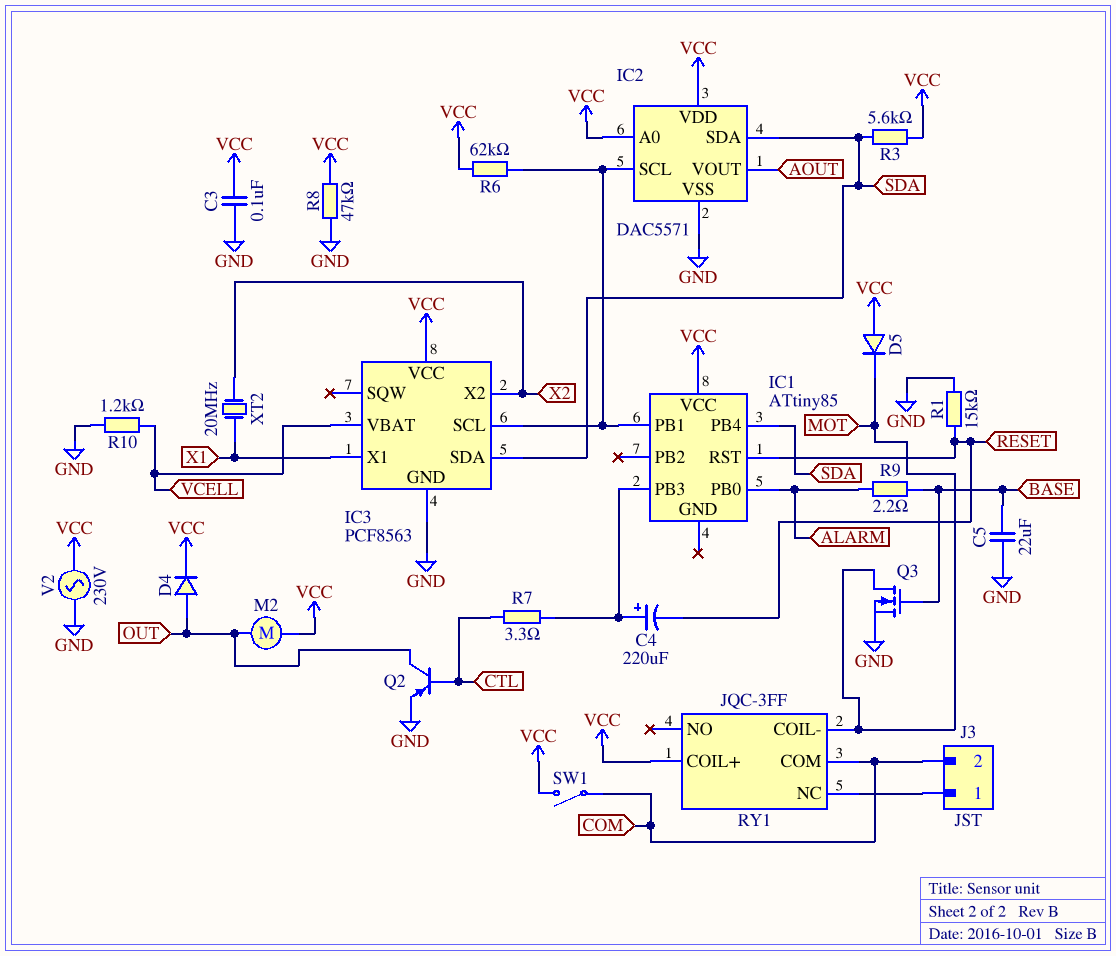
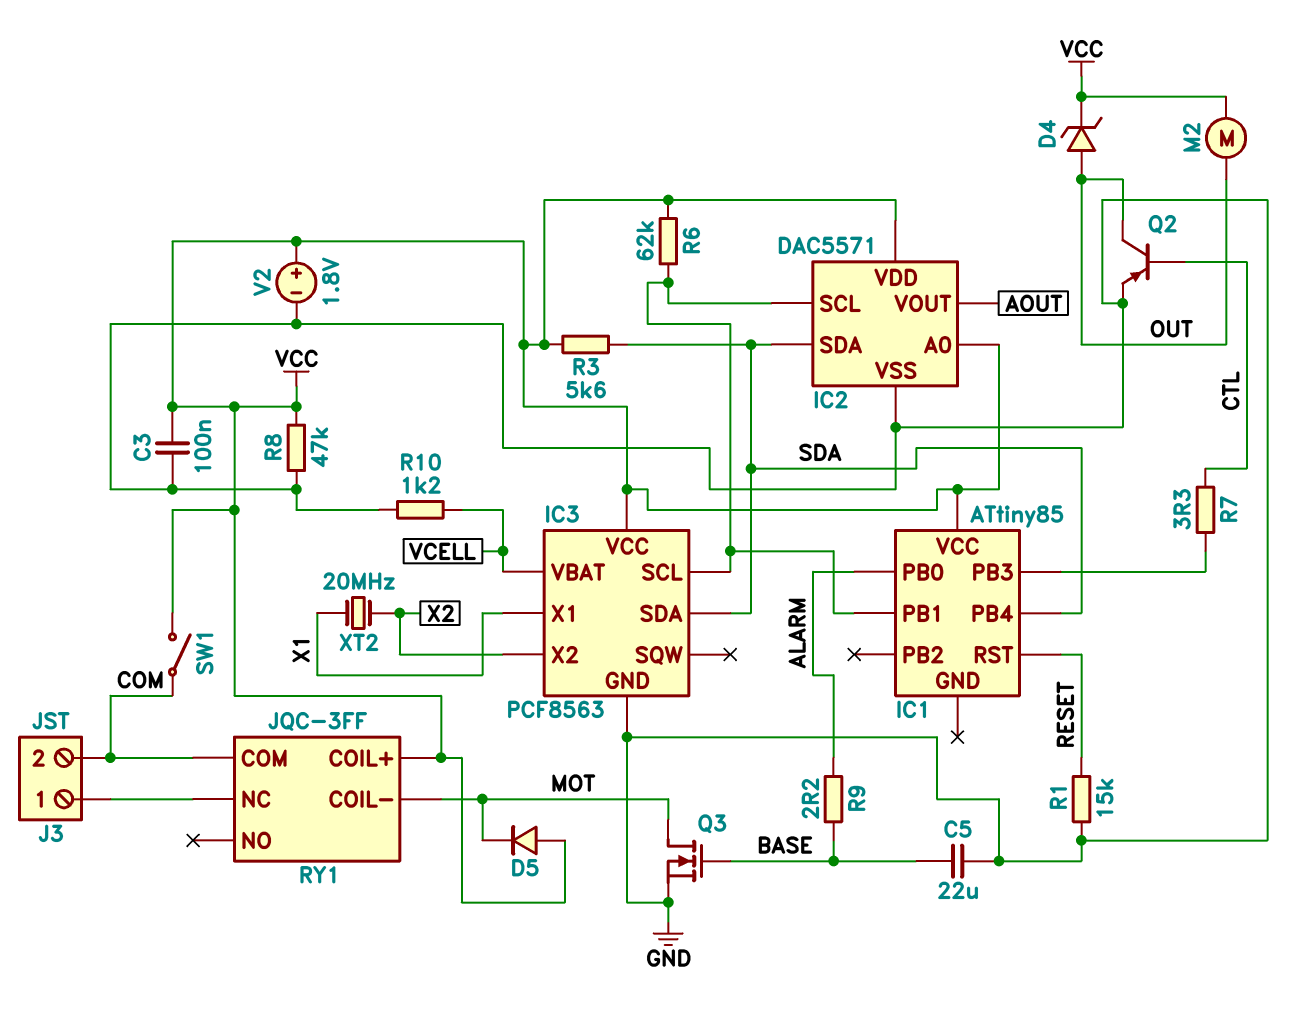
C4: 220uF (plus IC1/PB3, minus RESET) -> none
D4: diode (A OUT, K VCC) -> zener (A OUT, K VCC)
V2: AC 230V (GND, VCC) -> 1.8V (plus VCC, minus GND)

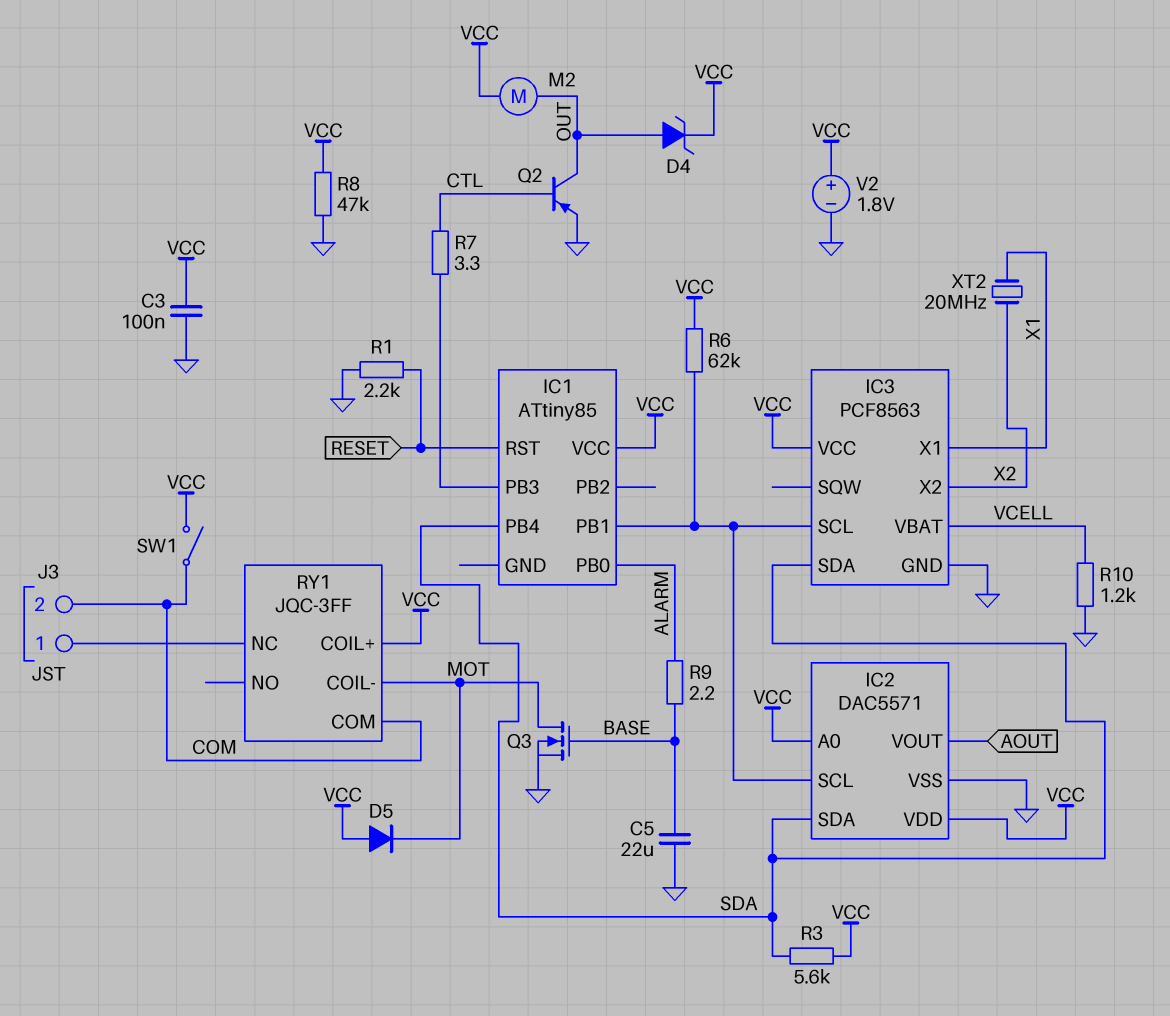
R1: 15k (GND, RESET) -> 2.2k (GND, RESET)

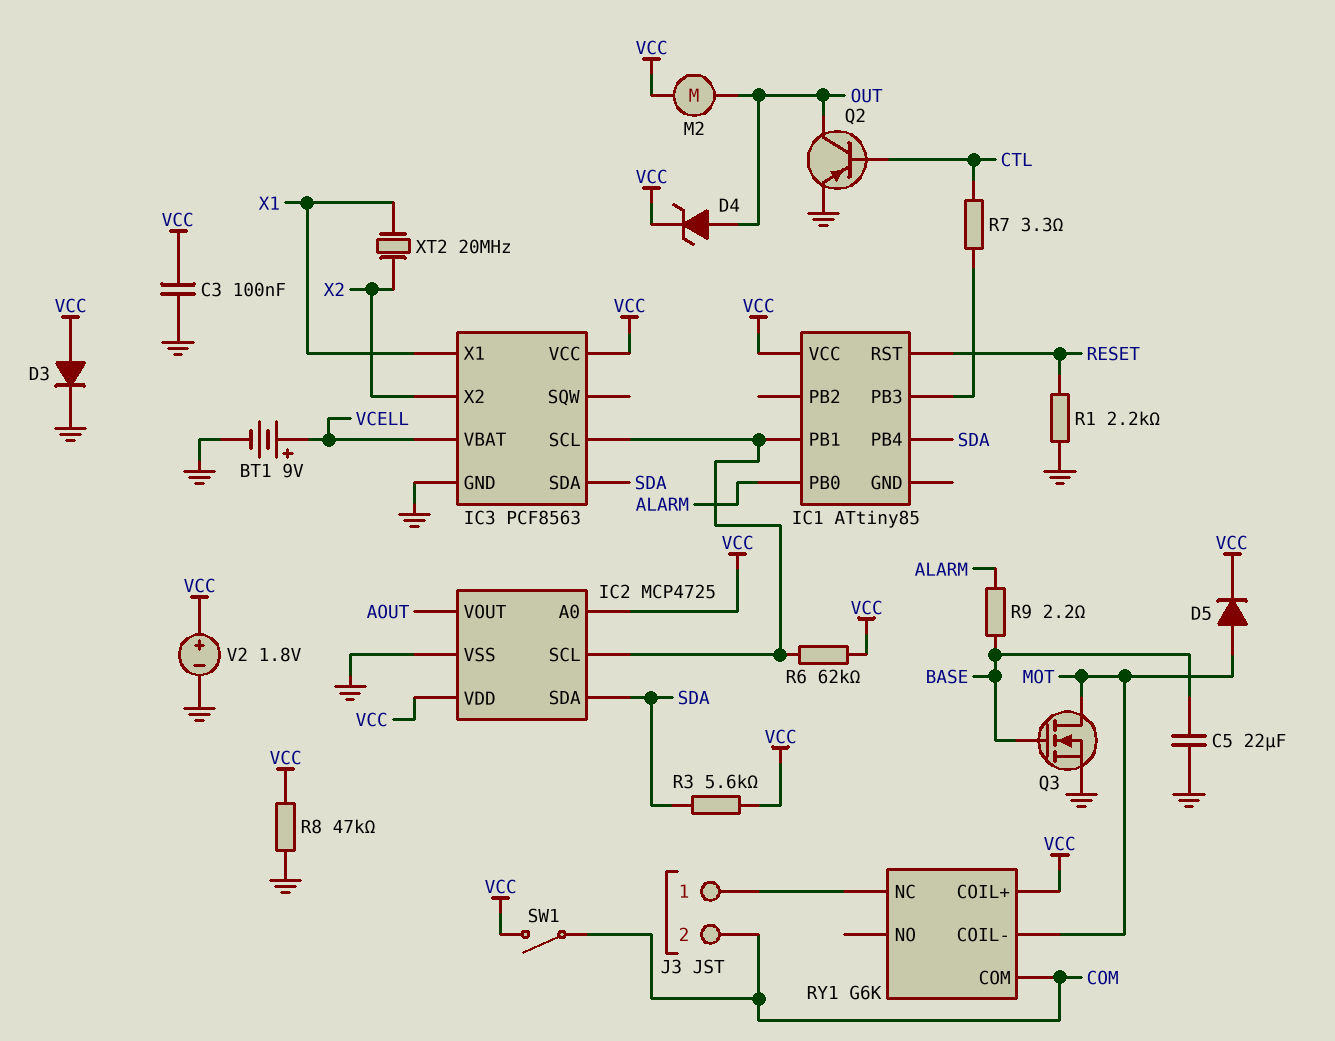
BT1: none -> 9V (plus VCELL, minus GND)
D3: none -> diode (A VCC, K GND)
D5: diode (A VCC, K MOT) -> diode (A MOT, K VCC)
IC2: DAC5571 -> MCP4725
R10: 1.2k (GND, VCELL) -> none
RY1: JQC-3FF -> G6K

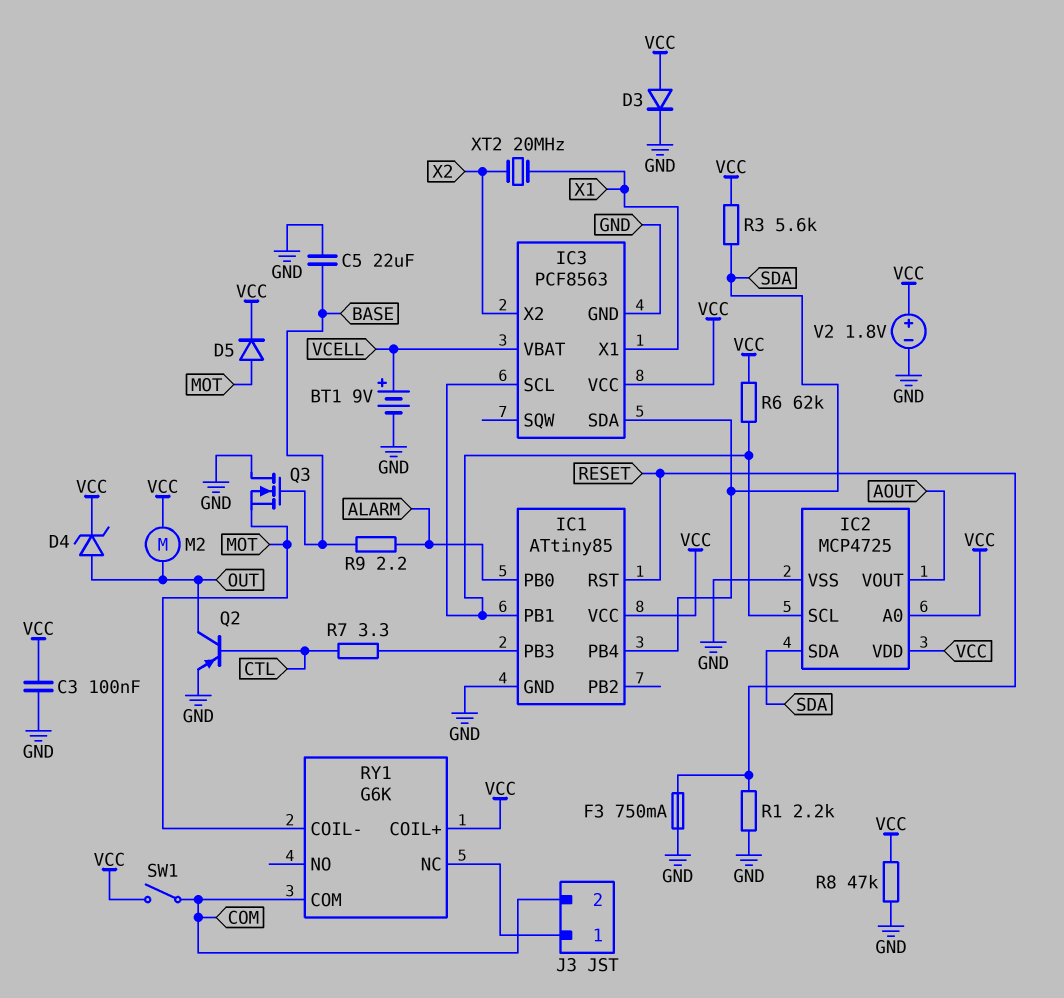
F3: none -> 750mA (GND, RESET)
IC1 pin GND: none -> GND
Q3: NMOS (G BASE, D MOT, S GND) -> NMOS (G BASE, D GND, S MOT)

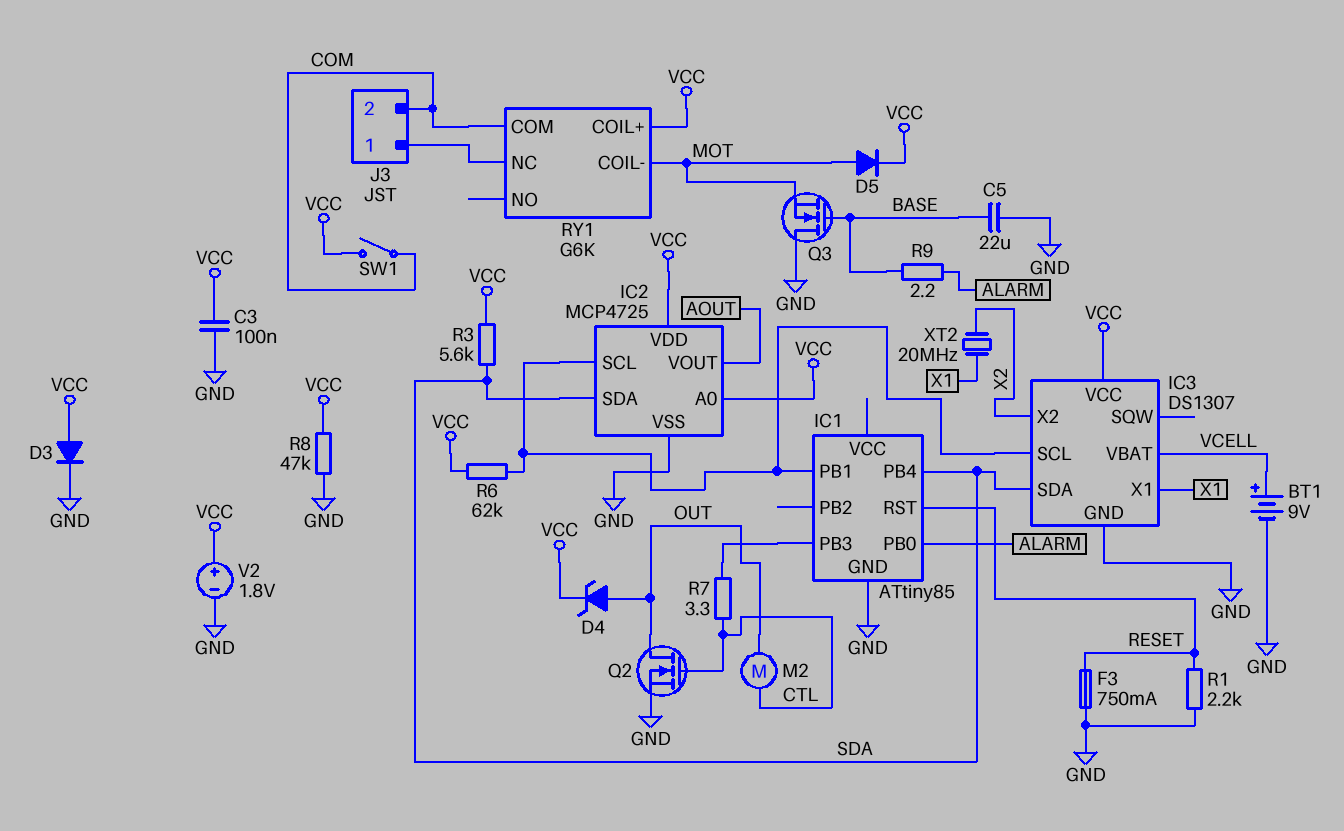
IC1 pin VCC: VCC -> none
IC3: PCF8563 -> DS1307
M2: motor (OUT, VCC) -> motor (CTL, OUT)
Q2: PNP (B CTL, C OUT, E GND) -> NMOS (G CTL, D OUT, S GND)

